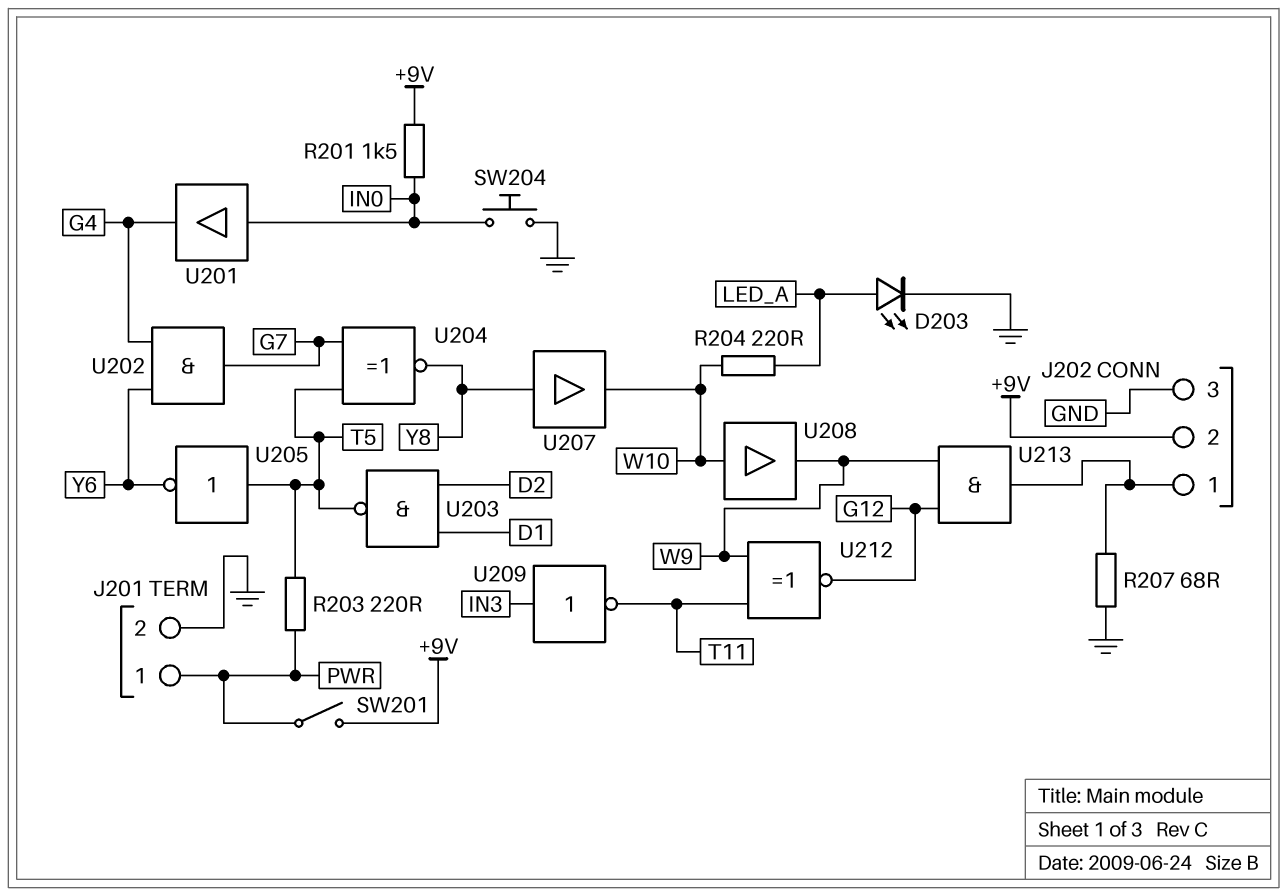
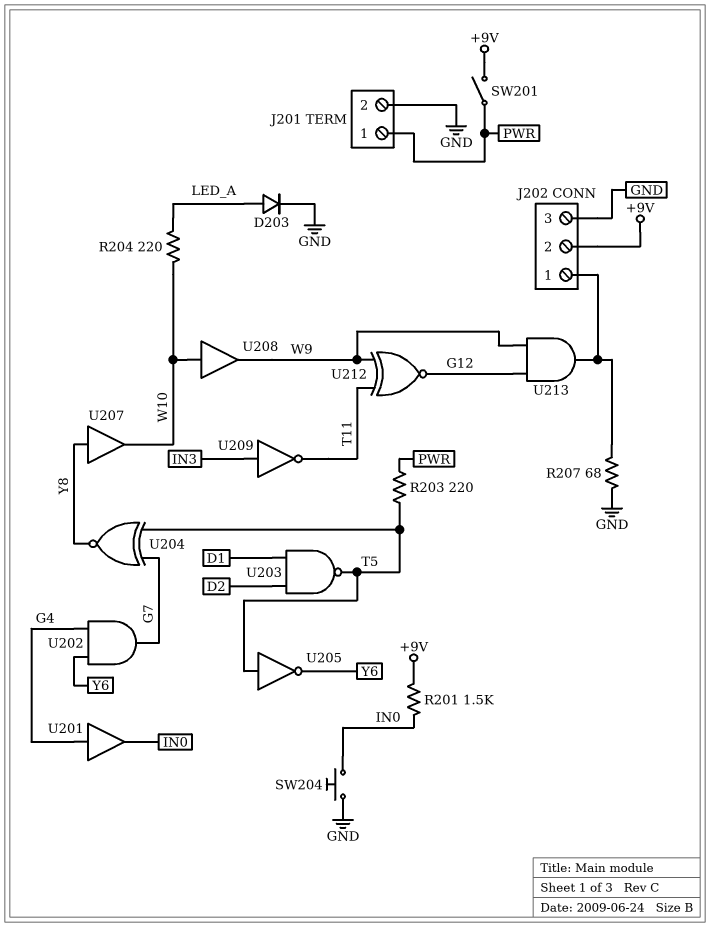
D203: LED (A LED_A, K GND) -> diode (A LED_A, K GND)
U201: buffer (in IN0, out G4) -> buffer (in G4, out IN0)

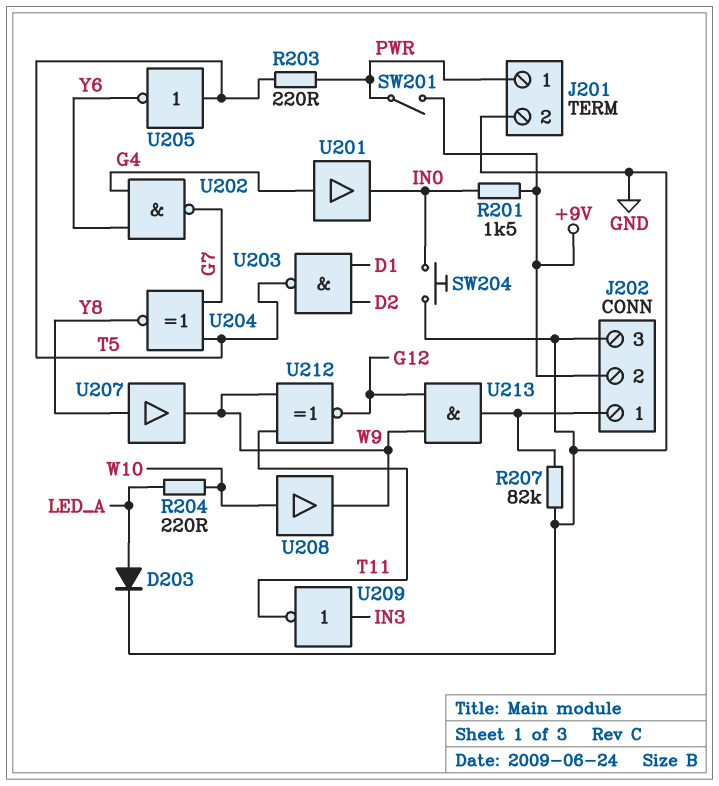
R207: 68 (GND, J202/1) -> 82k (GND, J202/1)
U202: AND (in G4, in Y6, out G7) -> NAND (in G4, in Y6, out G7)
U207: buffer (in Y8, out W10) -> buffer (in Y8, out W9)

